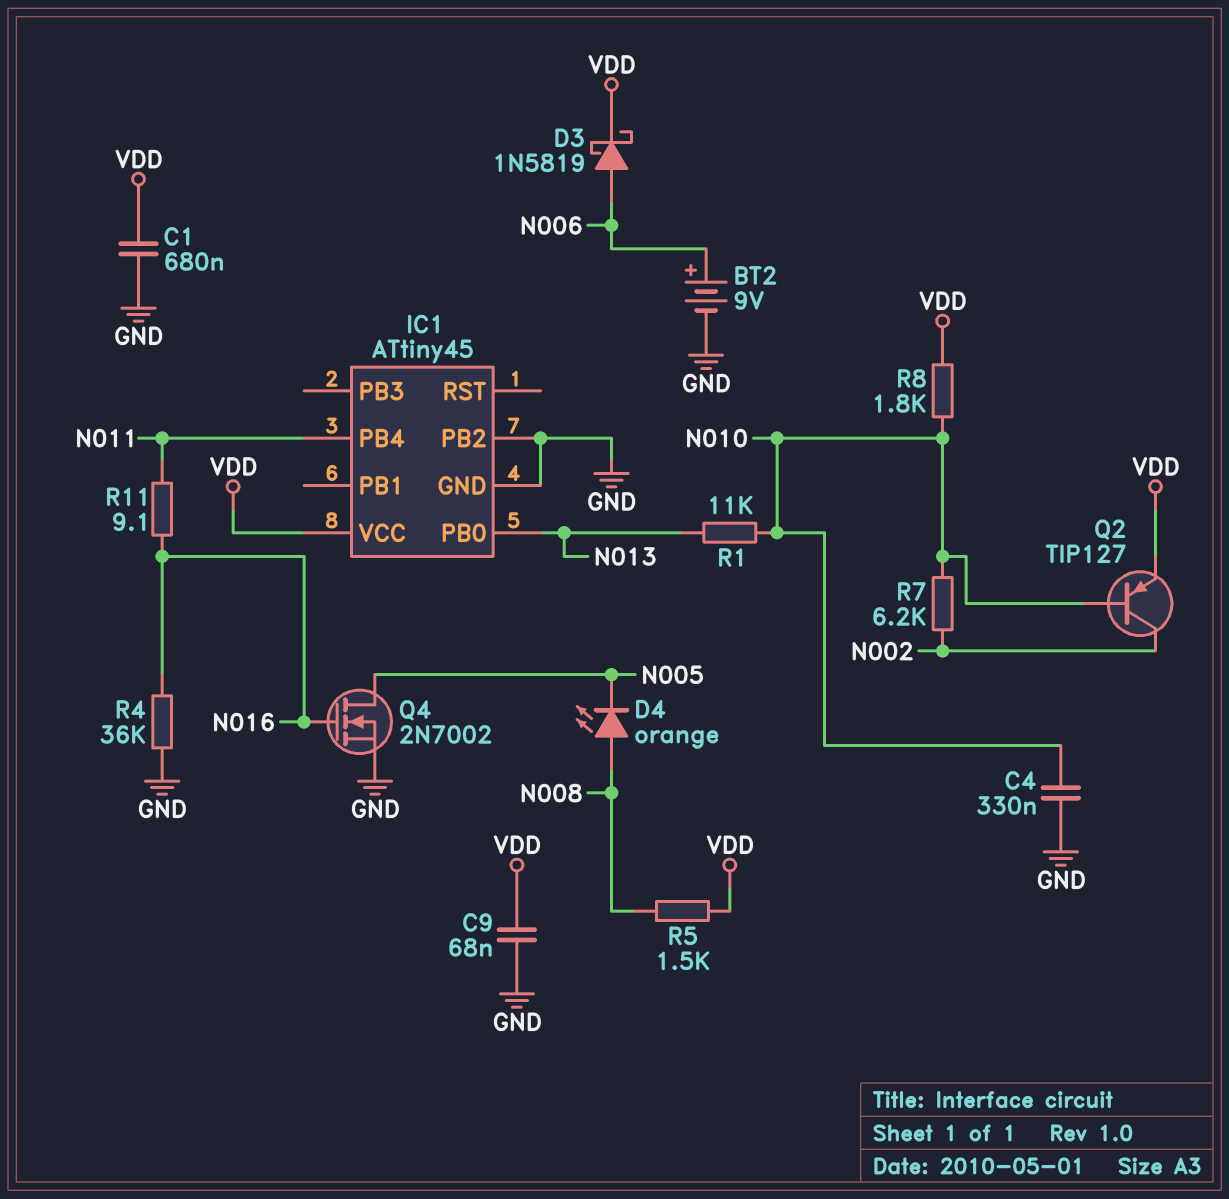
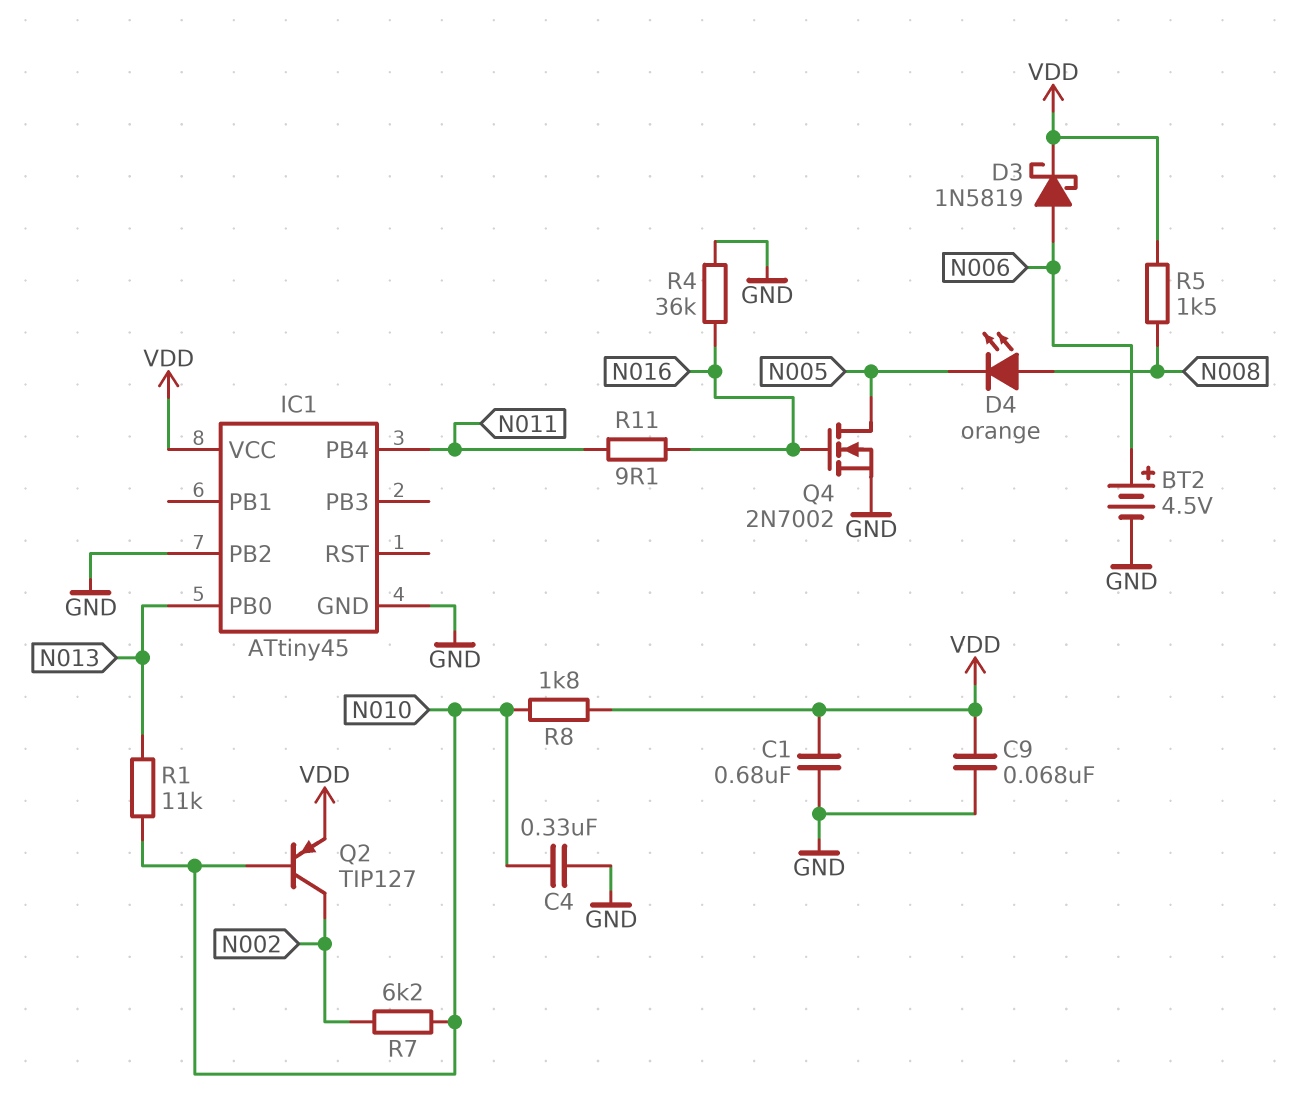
BT2: 9V (plus N006, minus GND) -> 4.5V (plus N006, minus GND)

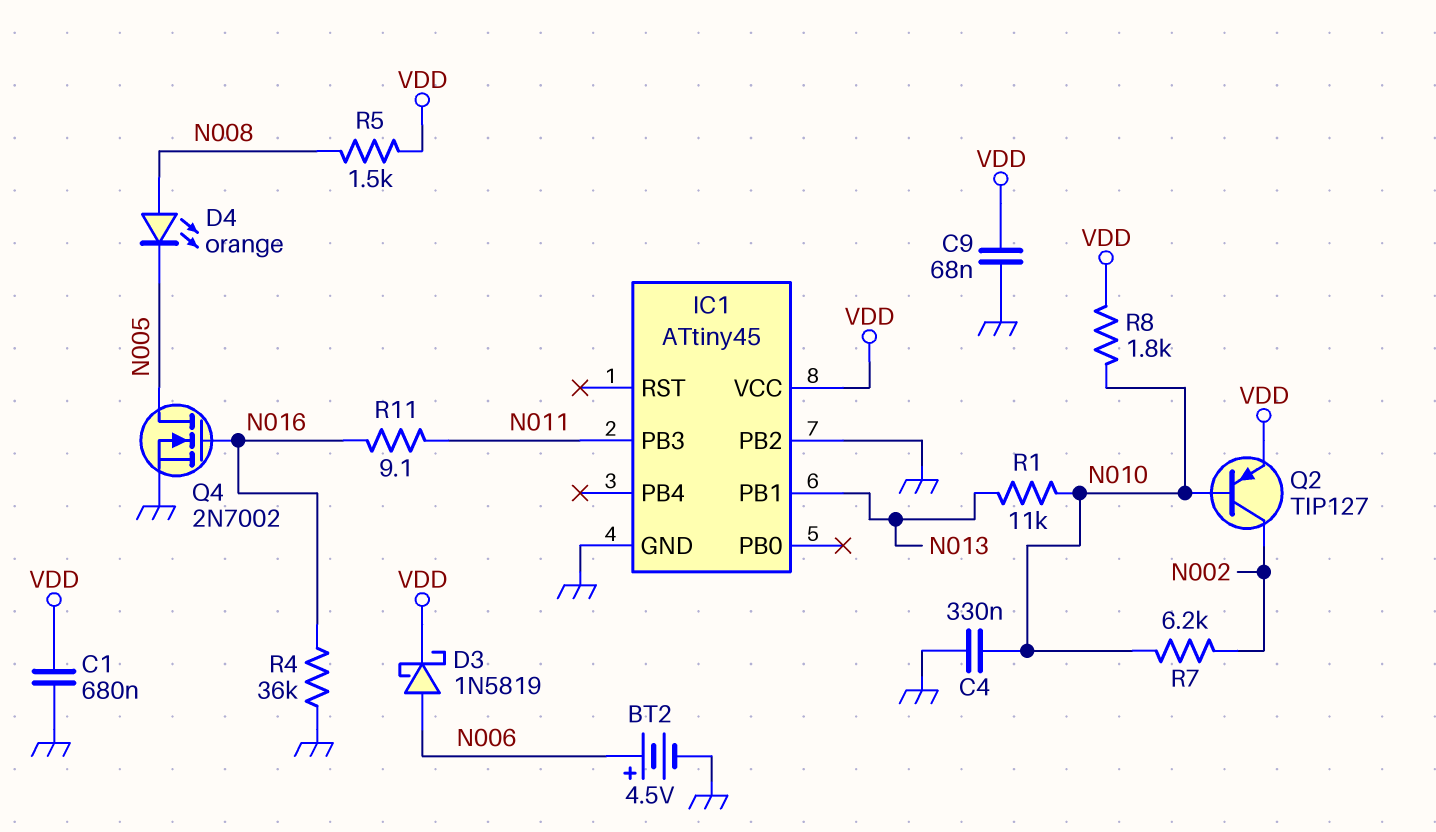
IC1 pin PB0: N013 -> none
IC1 pin PB1: none -> N013
IC1 pin PB3: none -> N011
IC1 pin PB4: N011 -> none

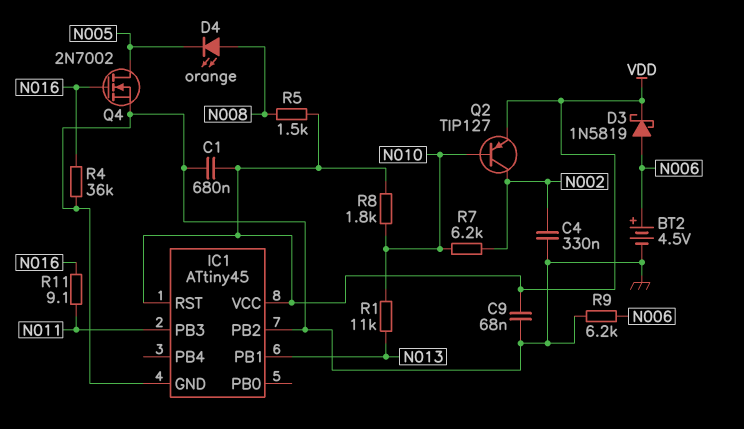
C4: 330nF (GND, N010) -> 330nF (GND, N002)
IC1 pin RST: none -> VDD
R9: none -> 6.2k (GND, N006)

